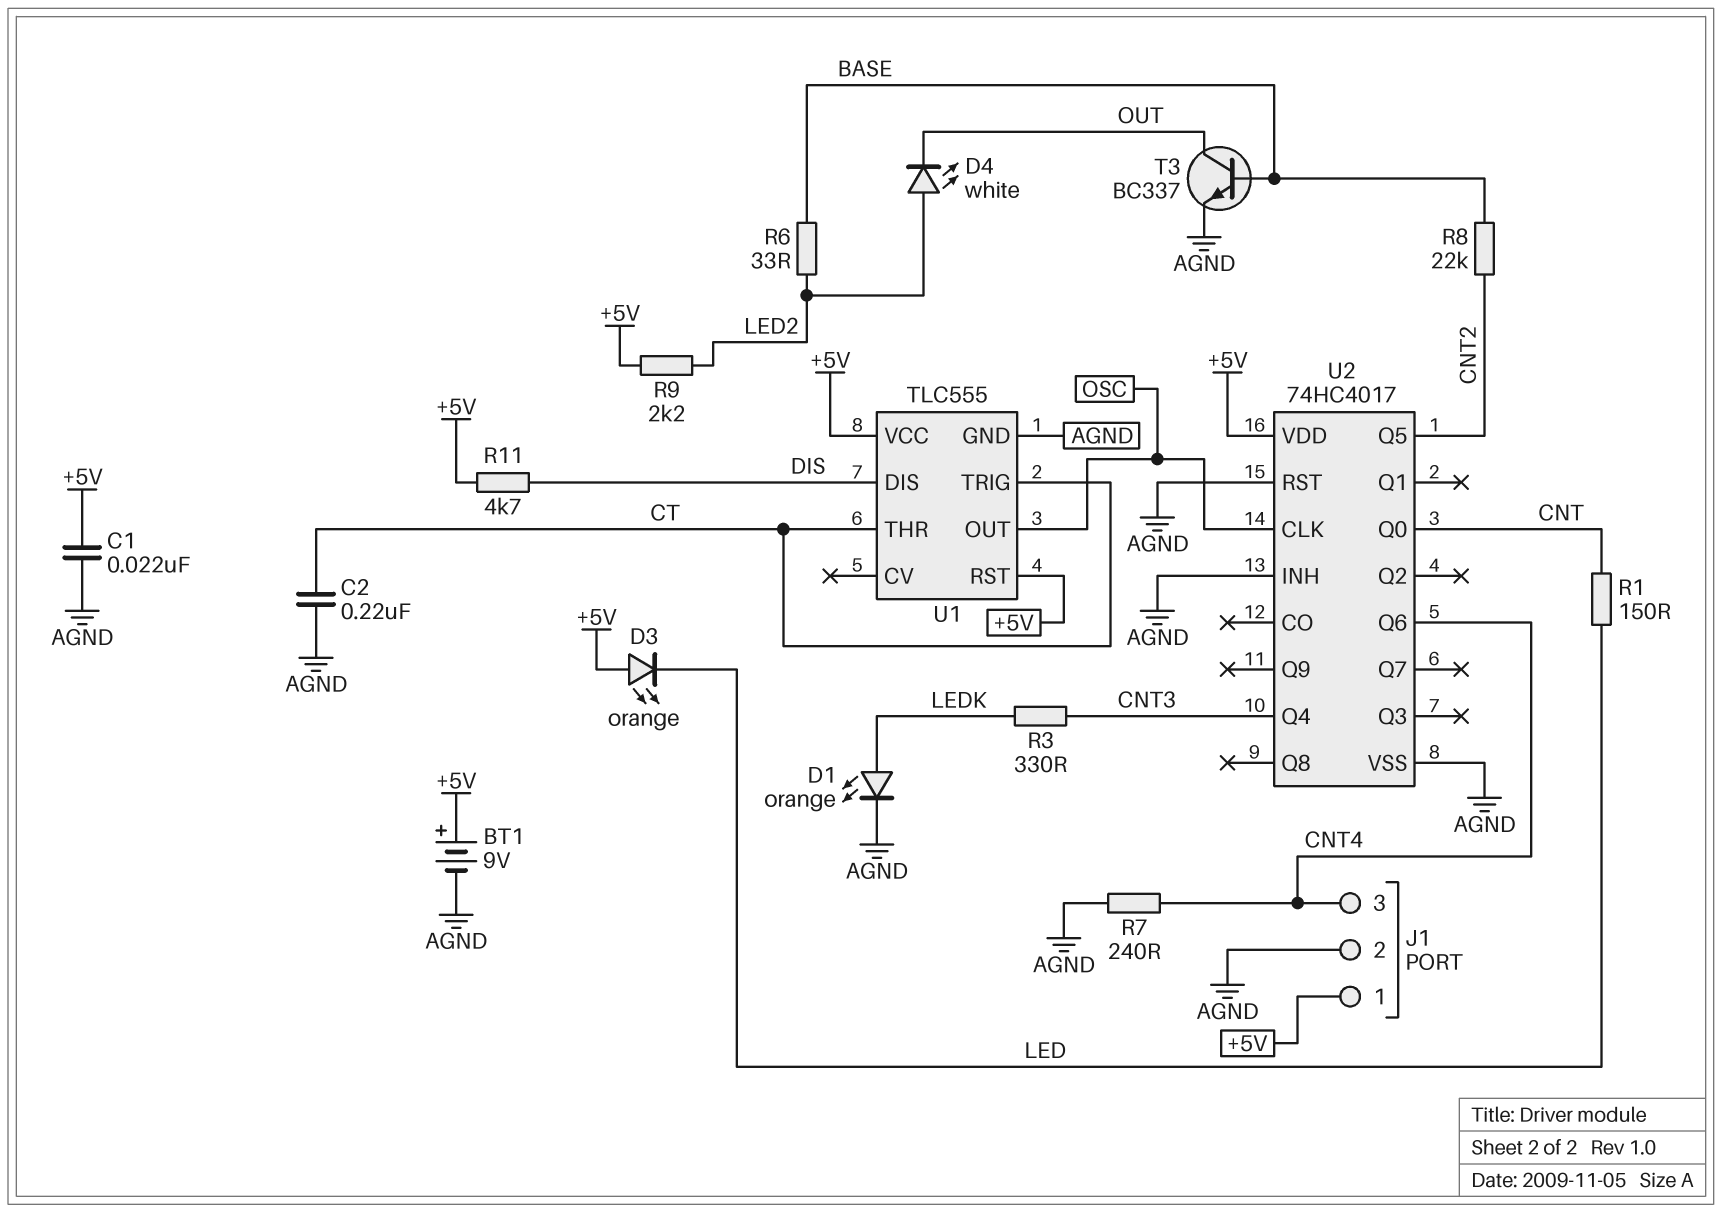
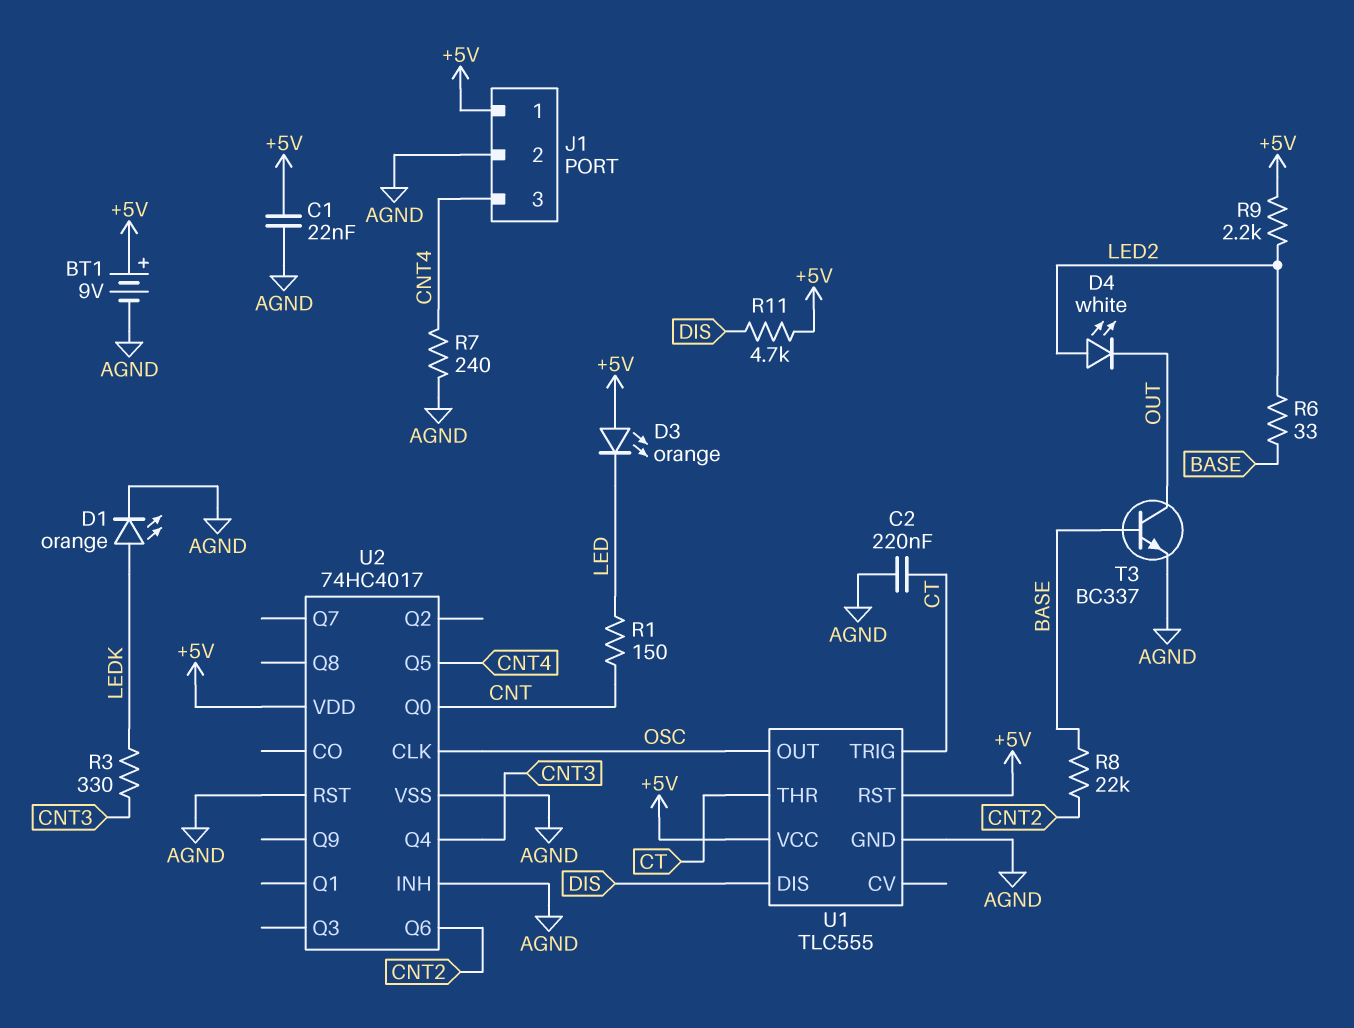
U2 pin Q5: CNT2 -> CNT4
U2 pin Q6: CNT4 -> CNT2

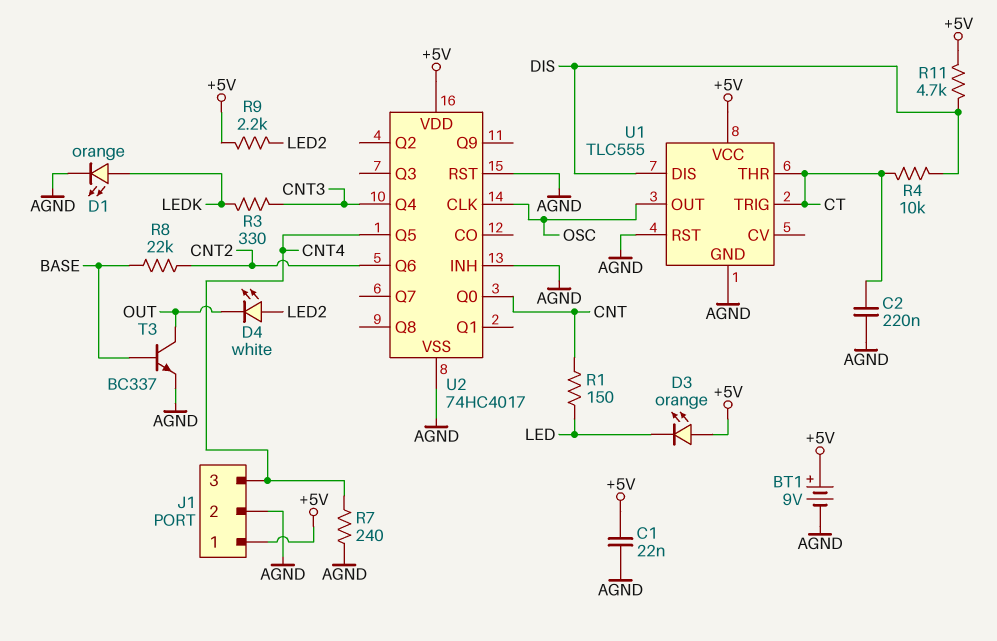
R4: none -> 10k (CT, DIS)
R6: 33 (BASE, LED2) -> none
U1 pin RST: +5V -> AGND

